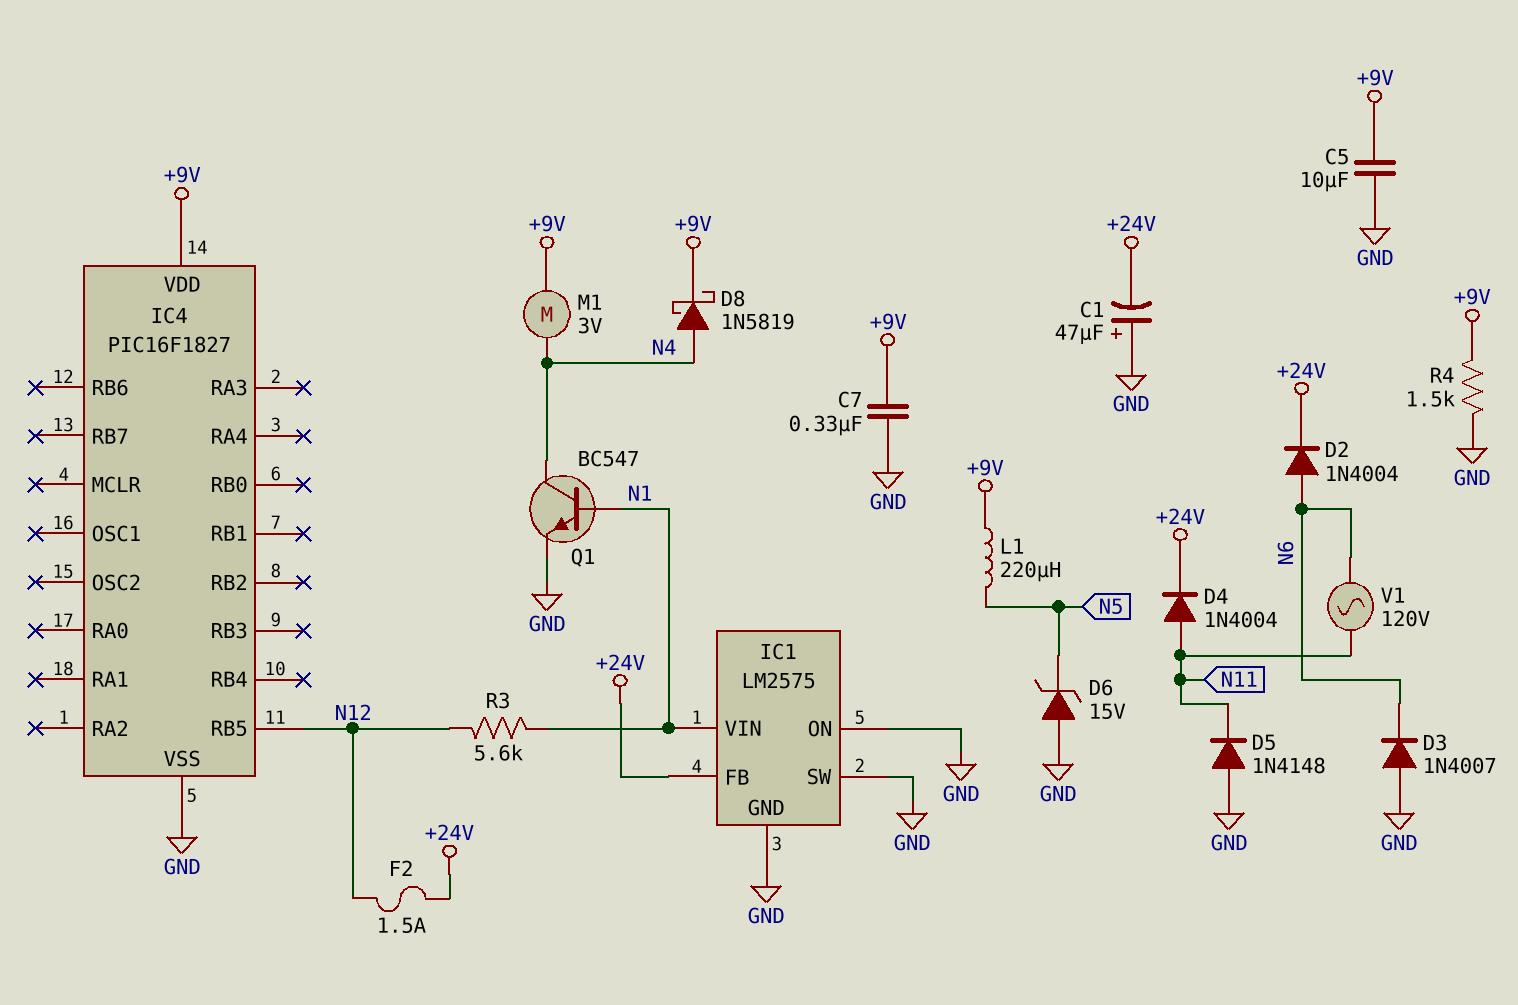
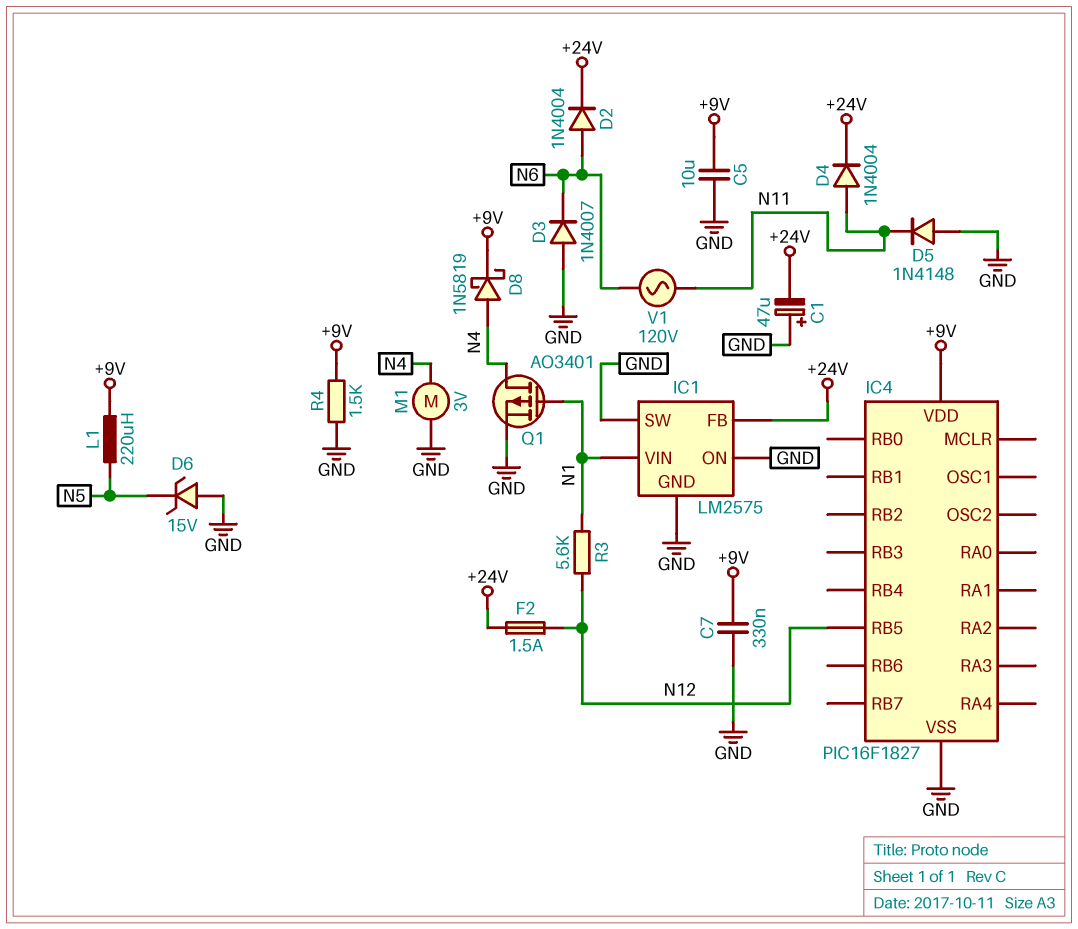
M1: motor 3V (+9V, N4) -> motor 3V (GND, N4)
Q1: NPN BC547 (B N1, C N4, E GND) -> PMOS AO3401 (G N1, D N4, S GND)

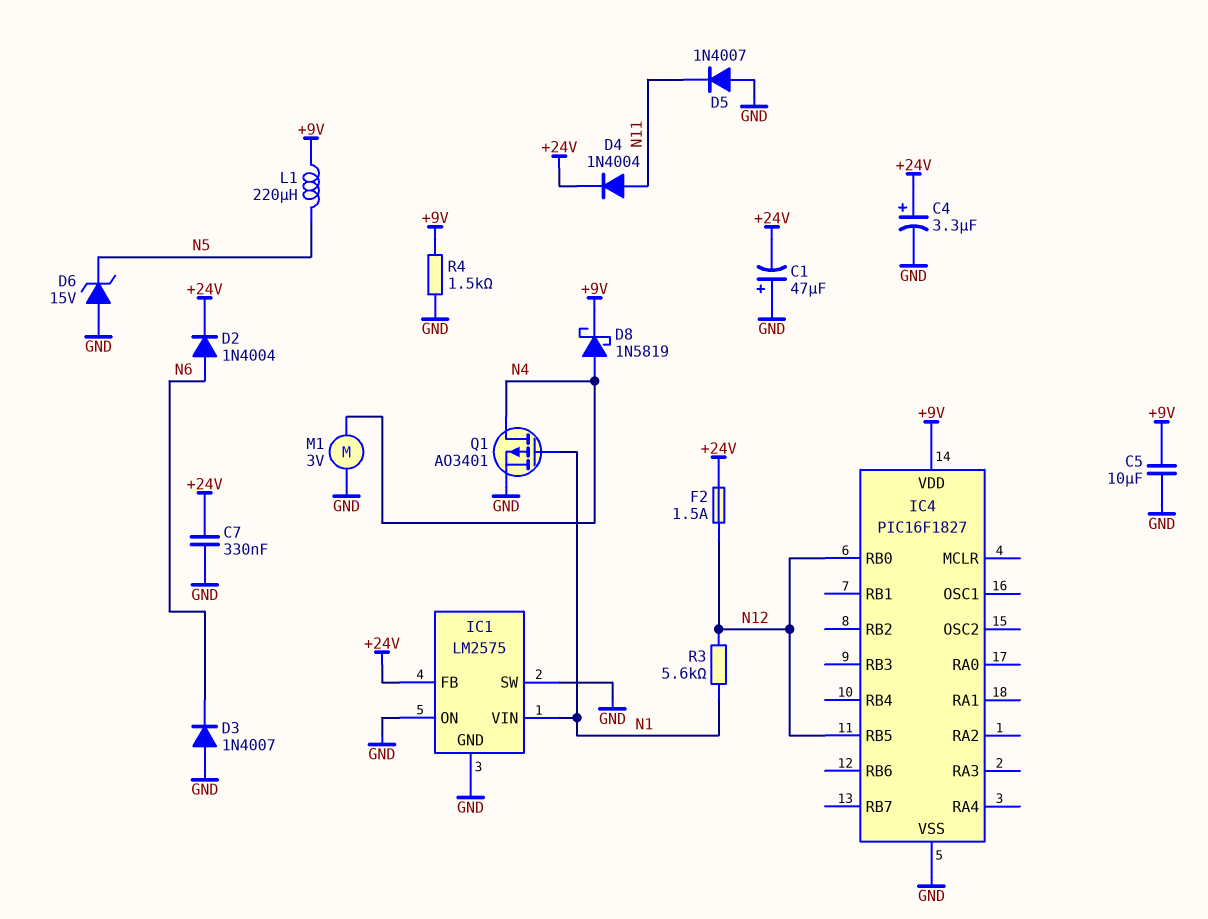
C4: none -> 3.3uF (plus +24V, minus GND)
C7: 330nF (+9V, GND) -> 330nF (+24V, GND)
D5: diode 1N4148 (A GND, K N11) -> diode 1N4007 (A GND, K N11)
IC4 pin RB0: none -> N12
V1: AC 120V (N6, N11) -> none

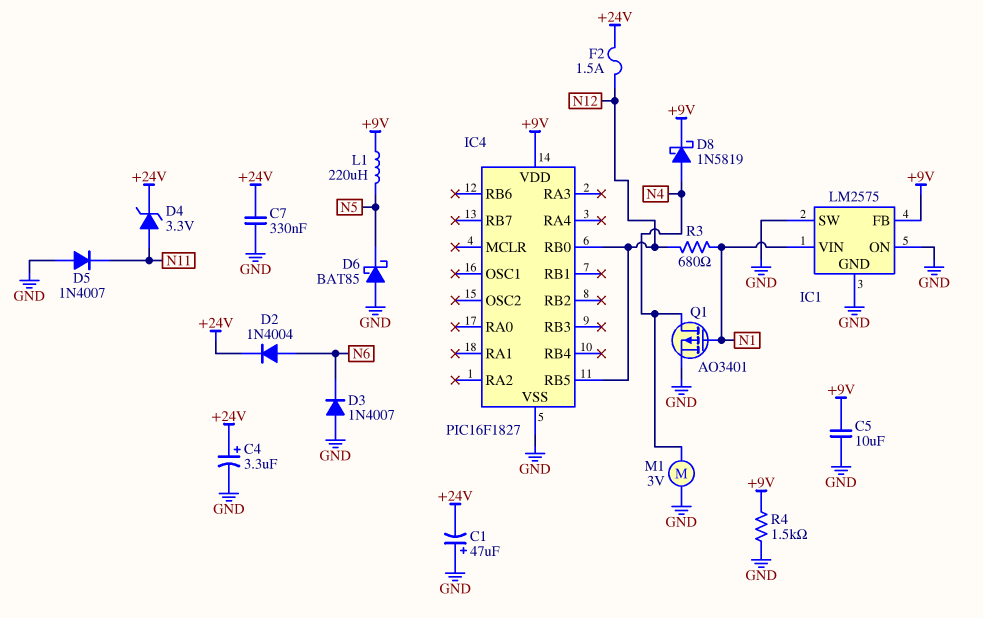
D4: diode 1N4004 (A N11, K +24V) -> zener 3.3V (A N11, K +24V)
D6: zener 15V (A GND, K N5) -> schottky BAT85 (A GND, K N5)
IC1 pin FB: +24V -> +9V
R3: 5.6k (N1, N12) -> 680 (N1, N12)

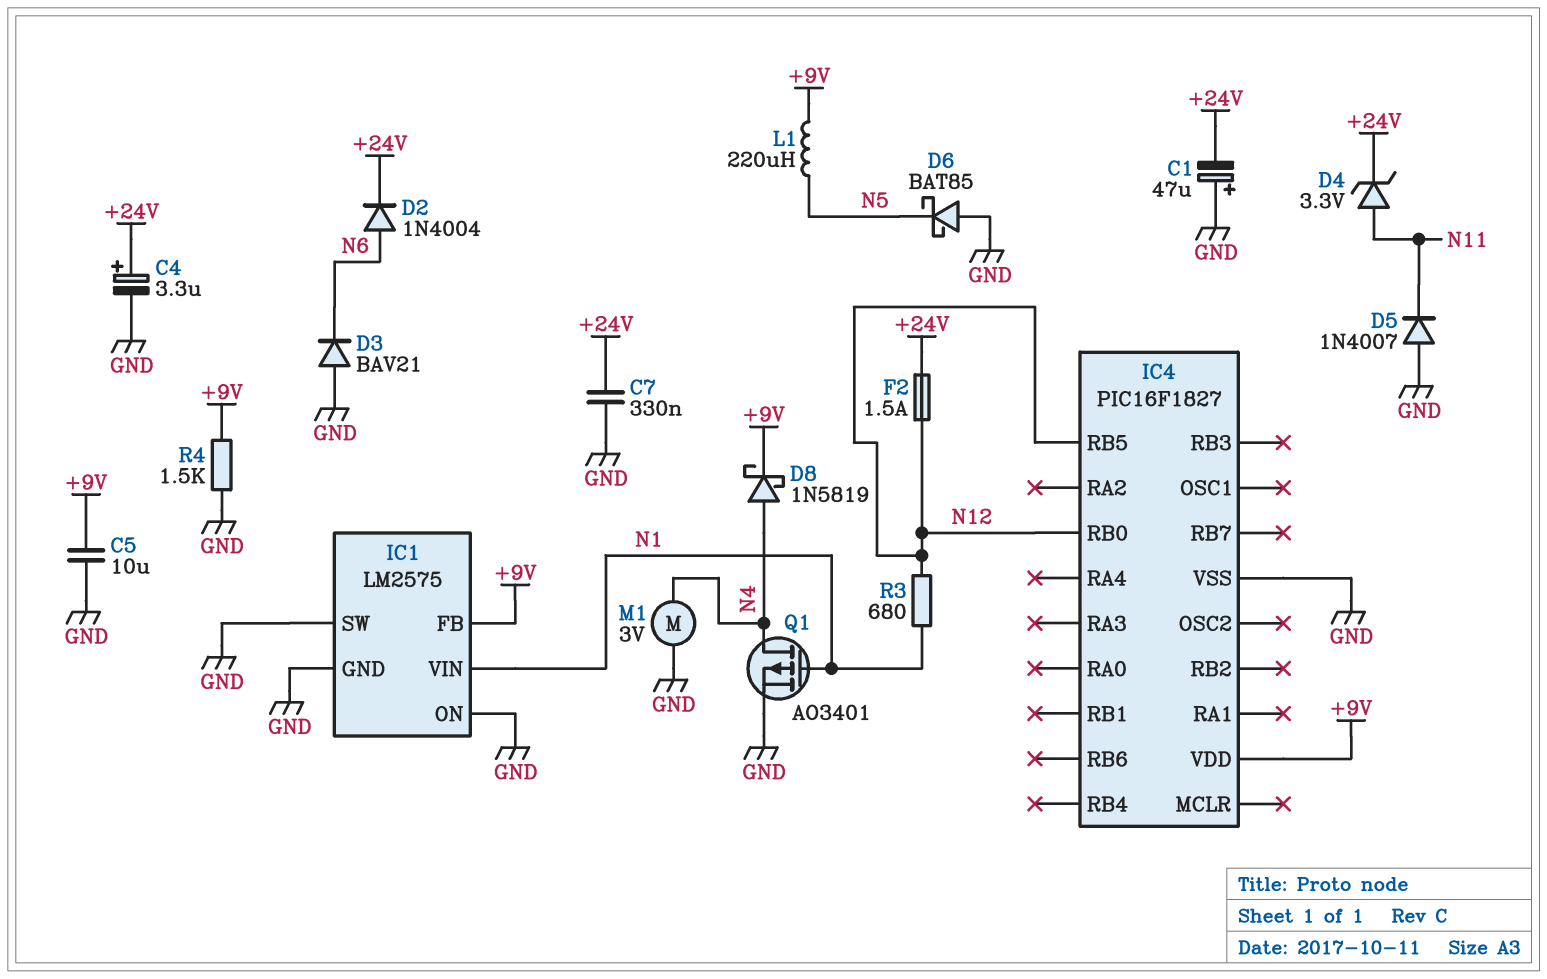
D3: diode 1N4007 (A GND, K N6) -> diode BAV21 (A GND, K N6)

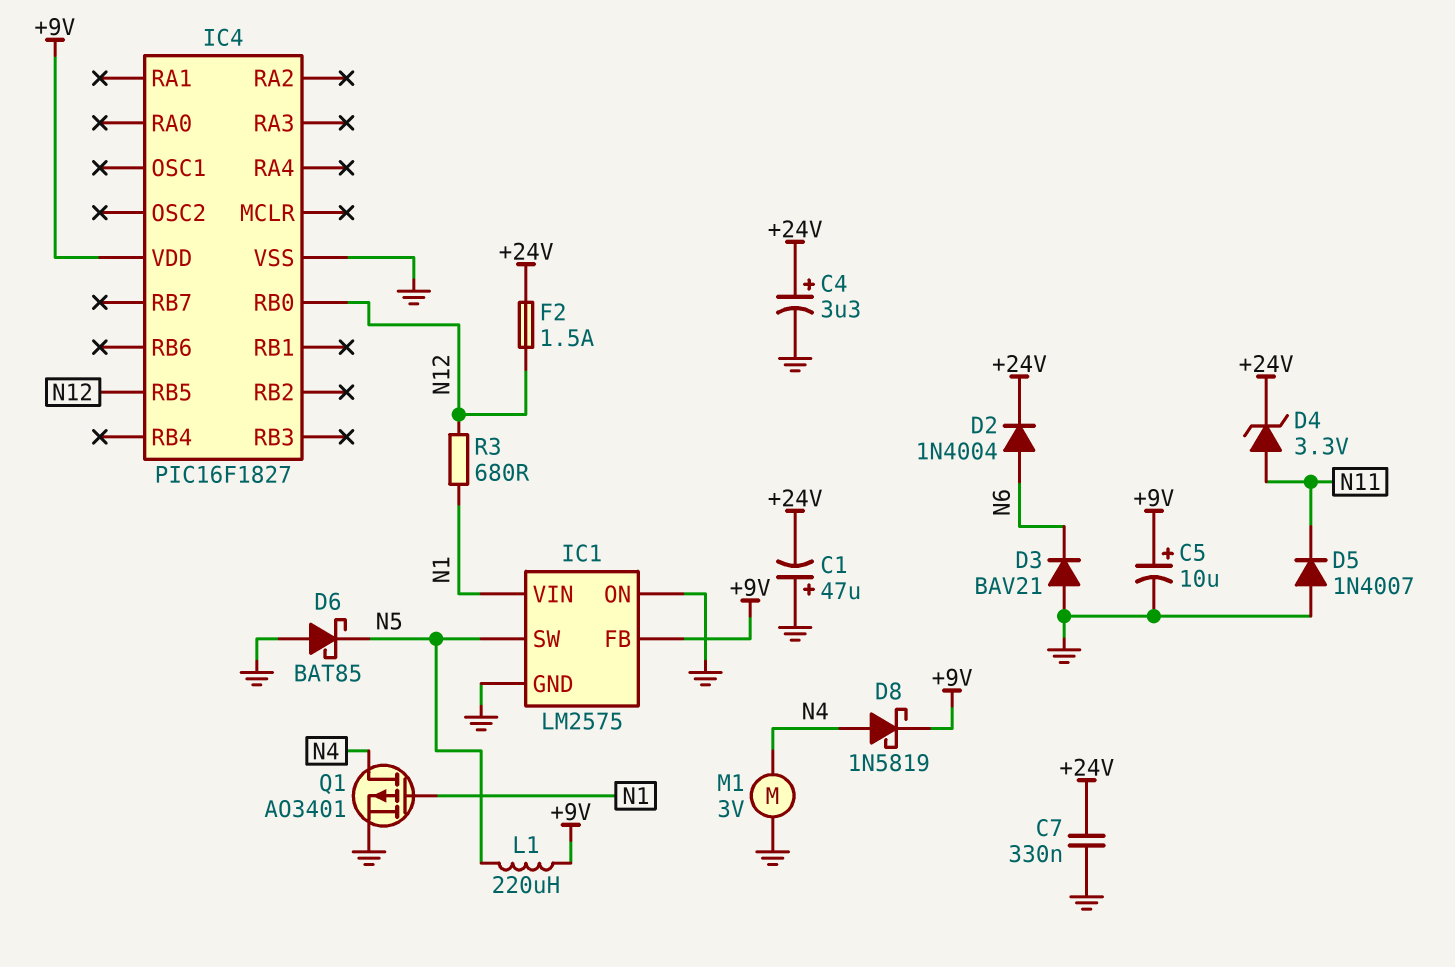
C5: 10uF (+9V, GND) -> 10uF (plus +9V, minus GND)
IC1 pin SW: GND -> N5
R4: 1.5k (+9V, GND) -> none

